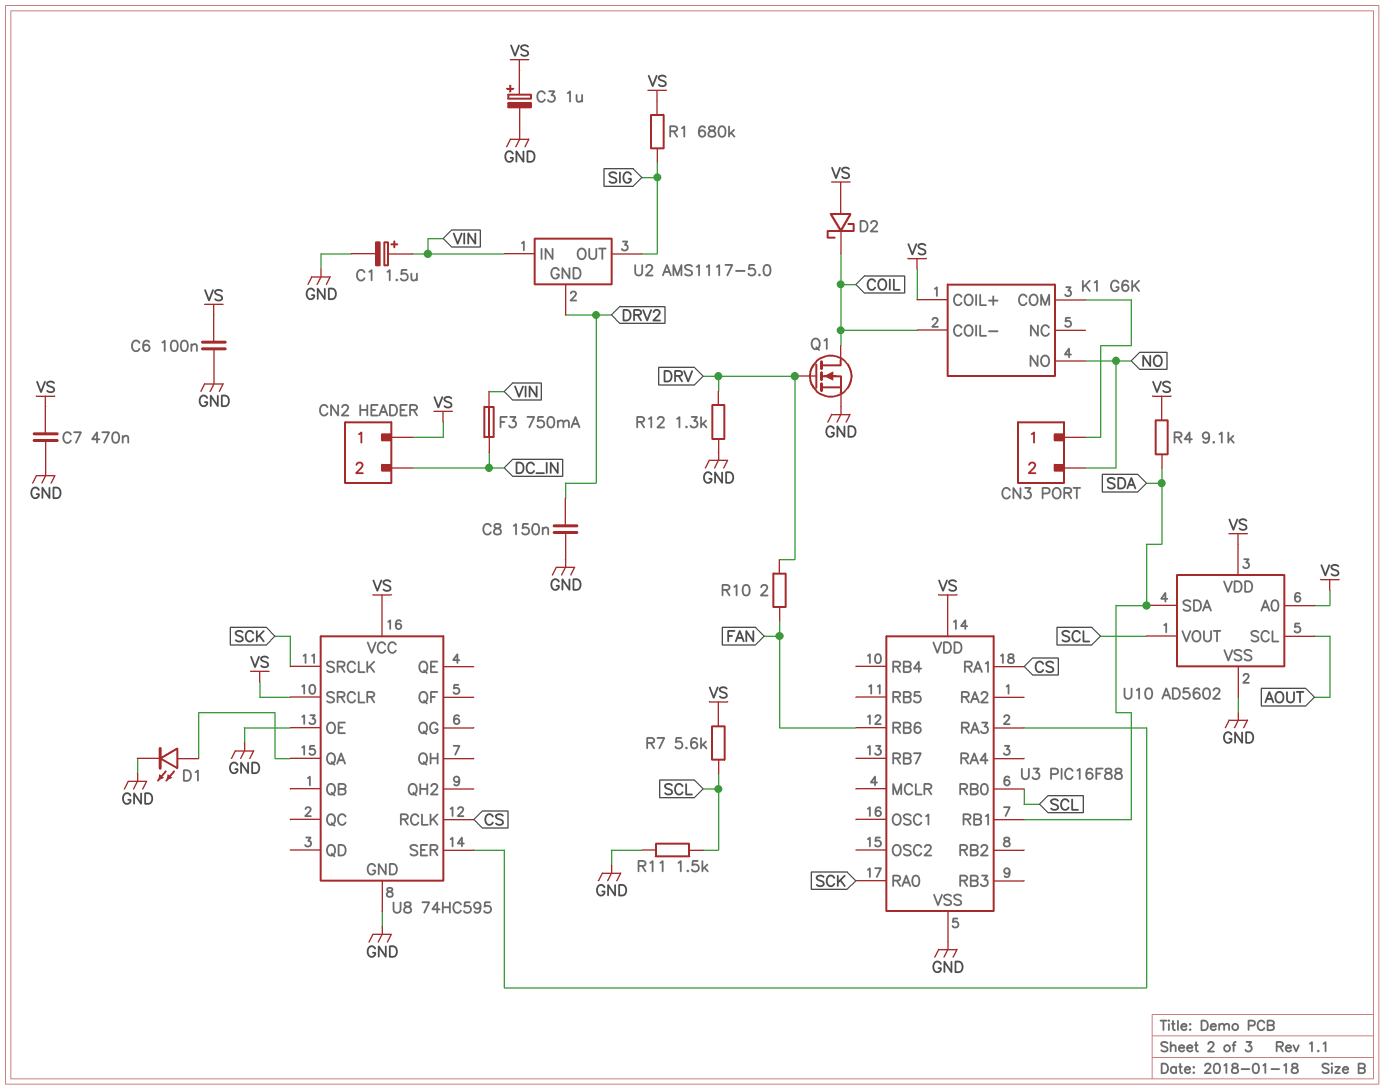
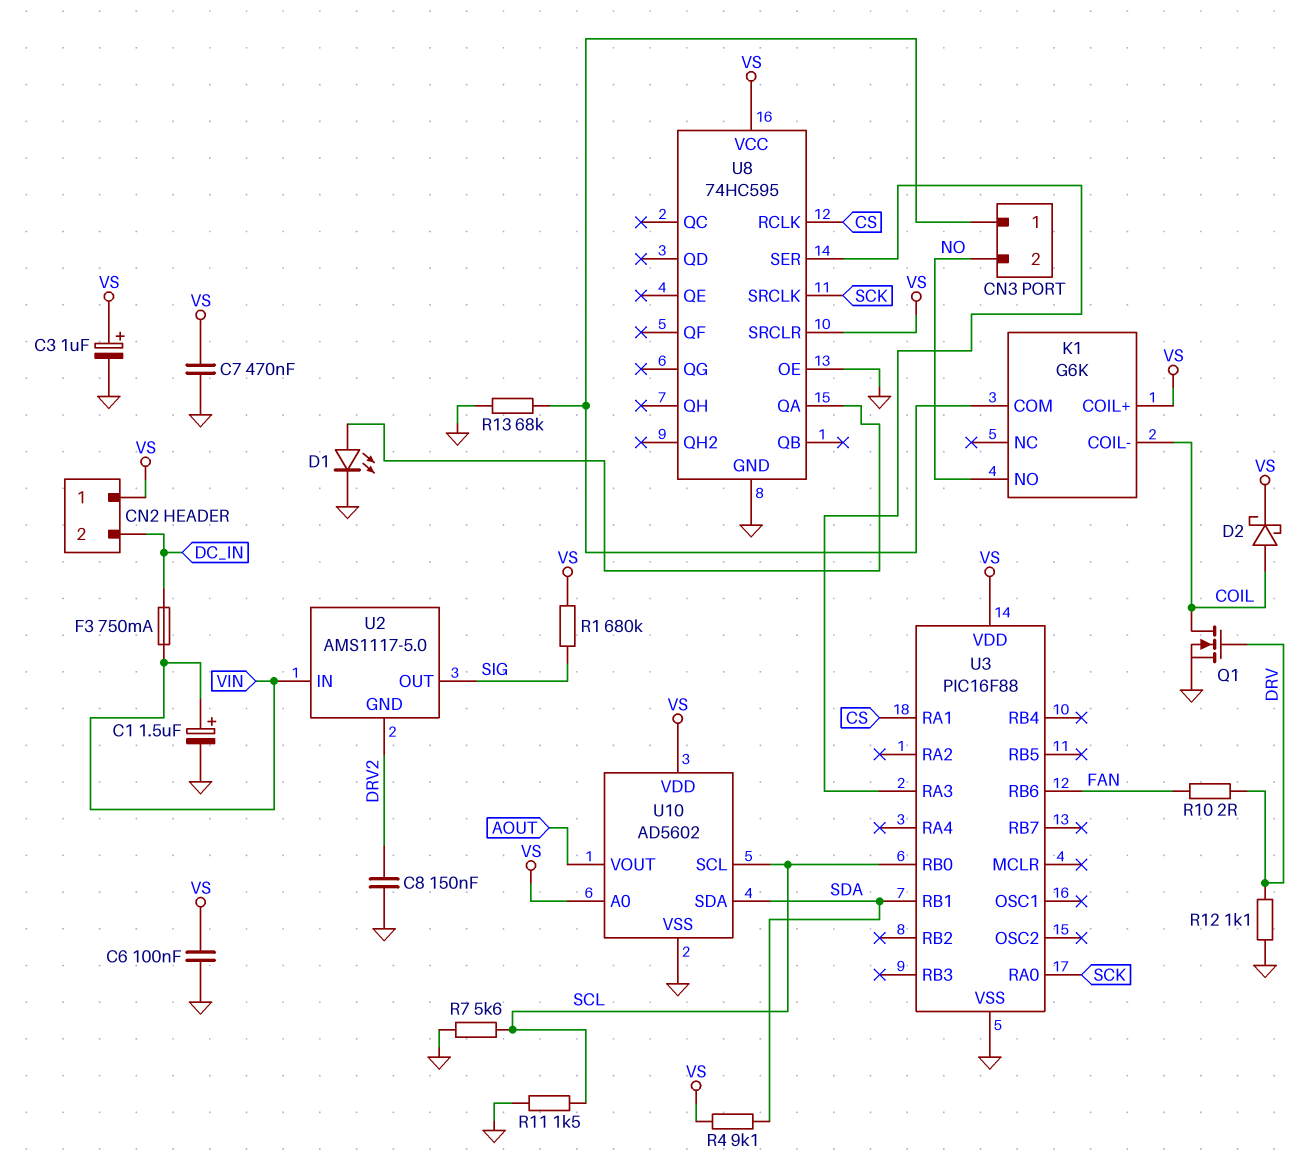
D2: schottky (A VS, K COIL) -> schottky (A COIL, K VS)
R7: 5.6k (SCL, VS) -> 5.6k (GND, SCL)
R12: 1.3k (DRV, GND) -> 1.1k (DRV, GND)
R13: none -> 68k (CN3/1, GND)
U10 pin SCL: AOUT -> SCL
U10 pin VOUT: SCL -> AOUT

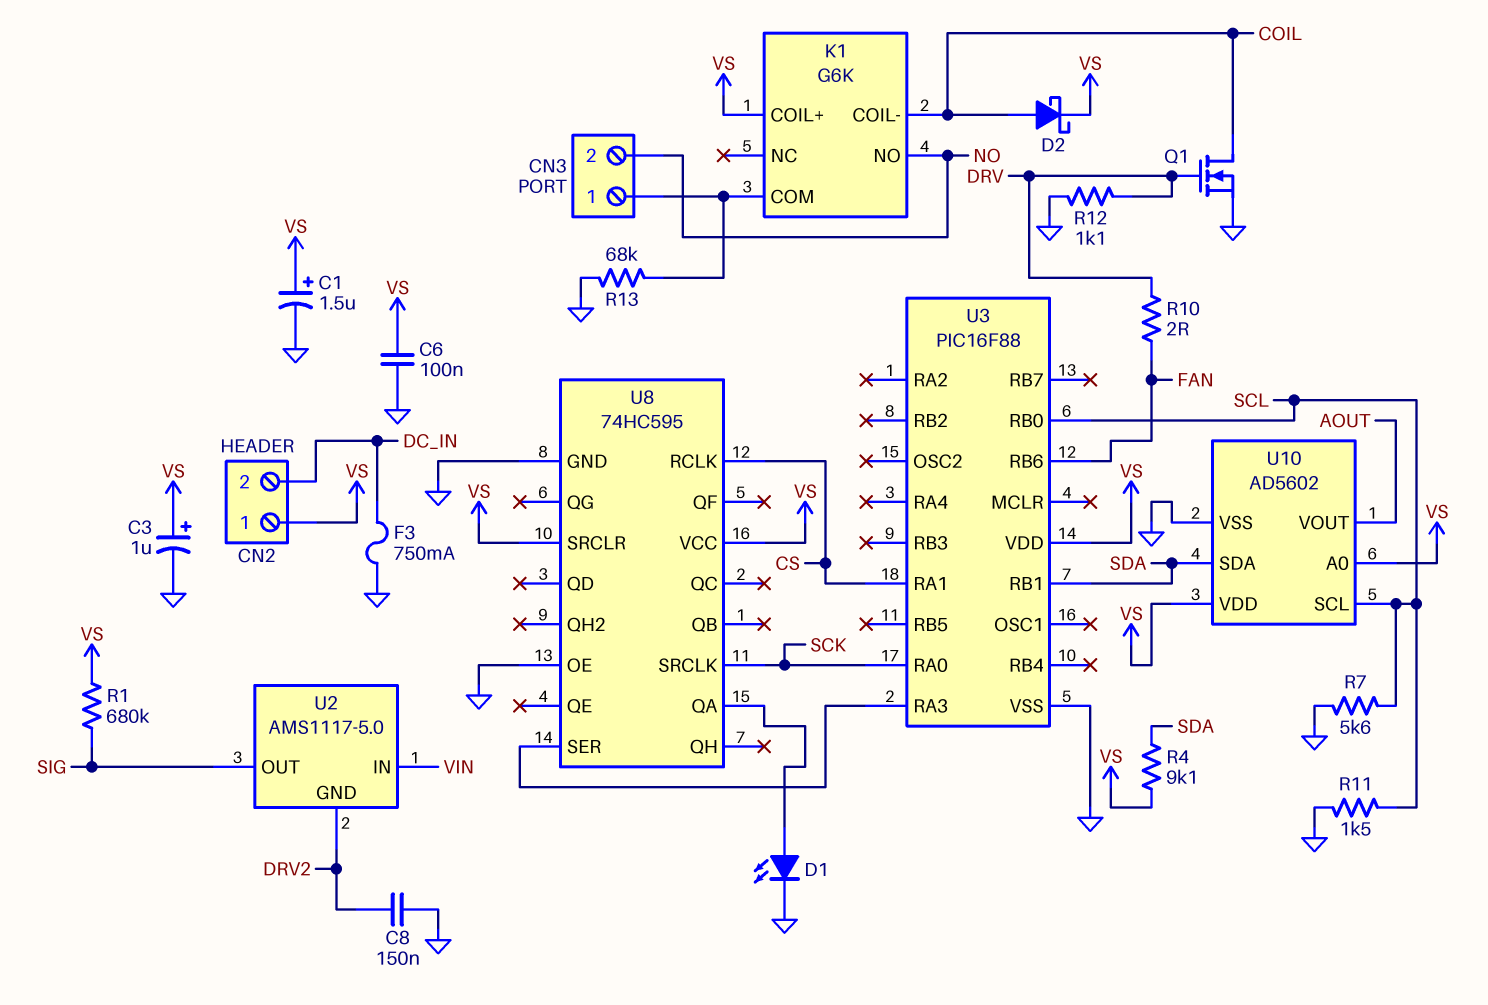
C1: 1.5uF (plus VIN, minus GND) -> 1.5uF (plus VS, minus GND)
C7: 470nF (GND, VS) -> none
F3: 750mA (DC_IN, VIN) -> 750mA (DC_IN, GND)

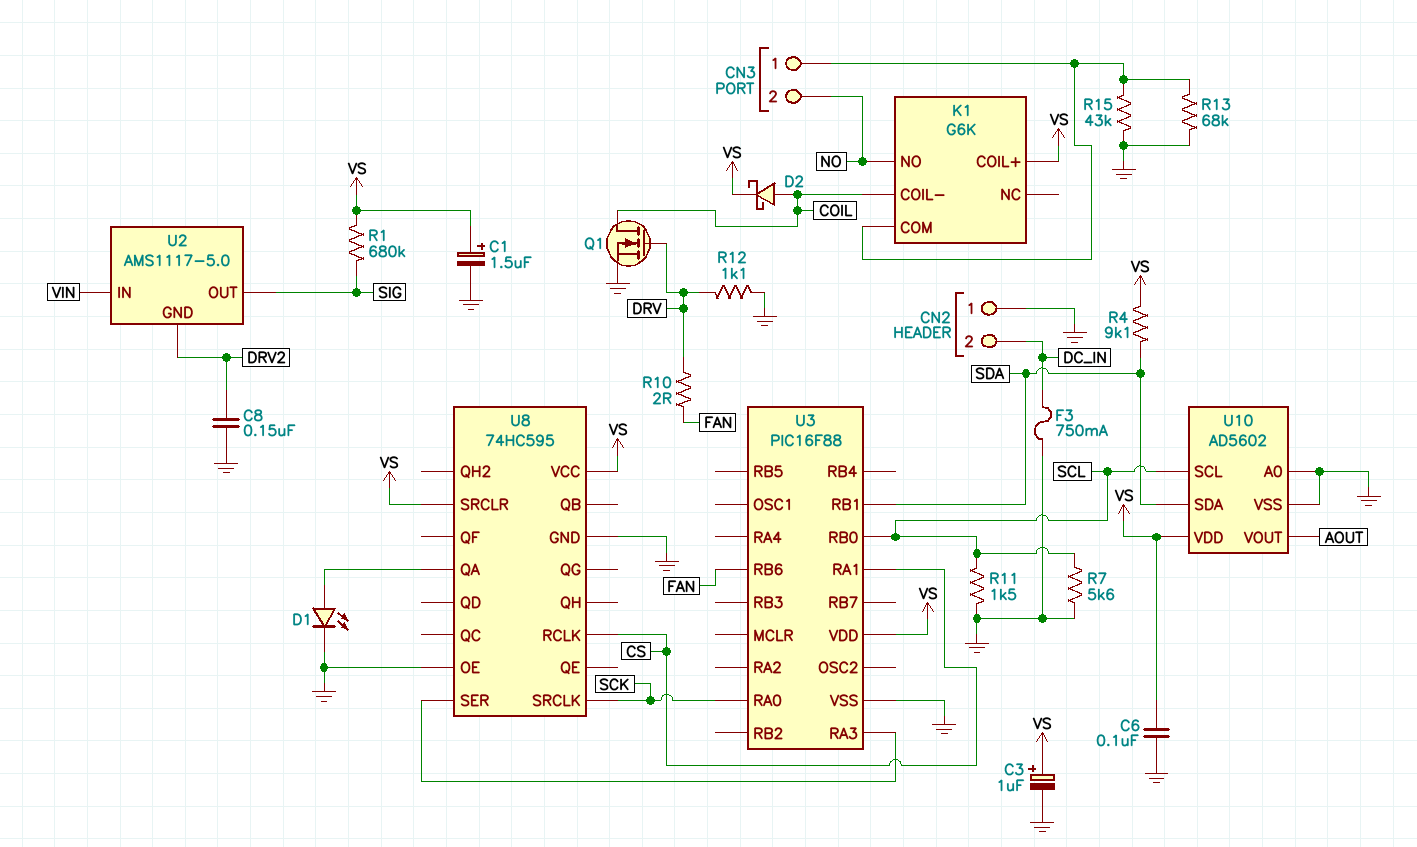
CN2 pin 1: VS -> GND
R15: none -> 43k (CN3/1, GND)
U10 pin A0: VS -> GND

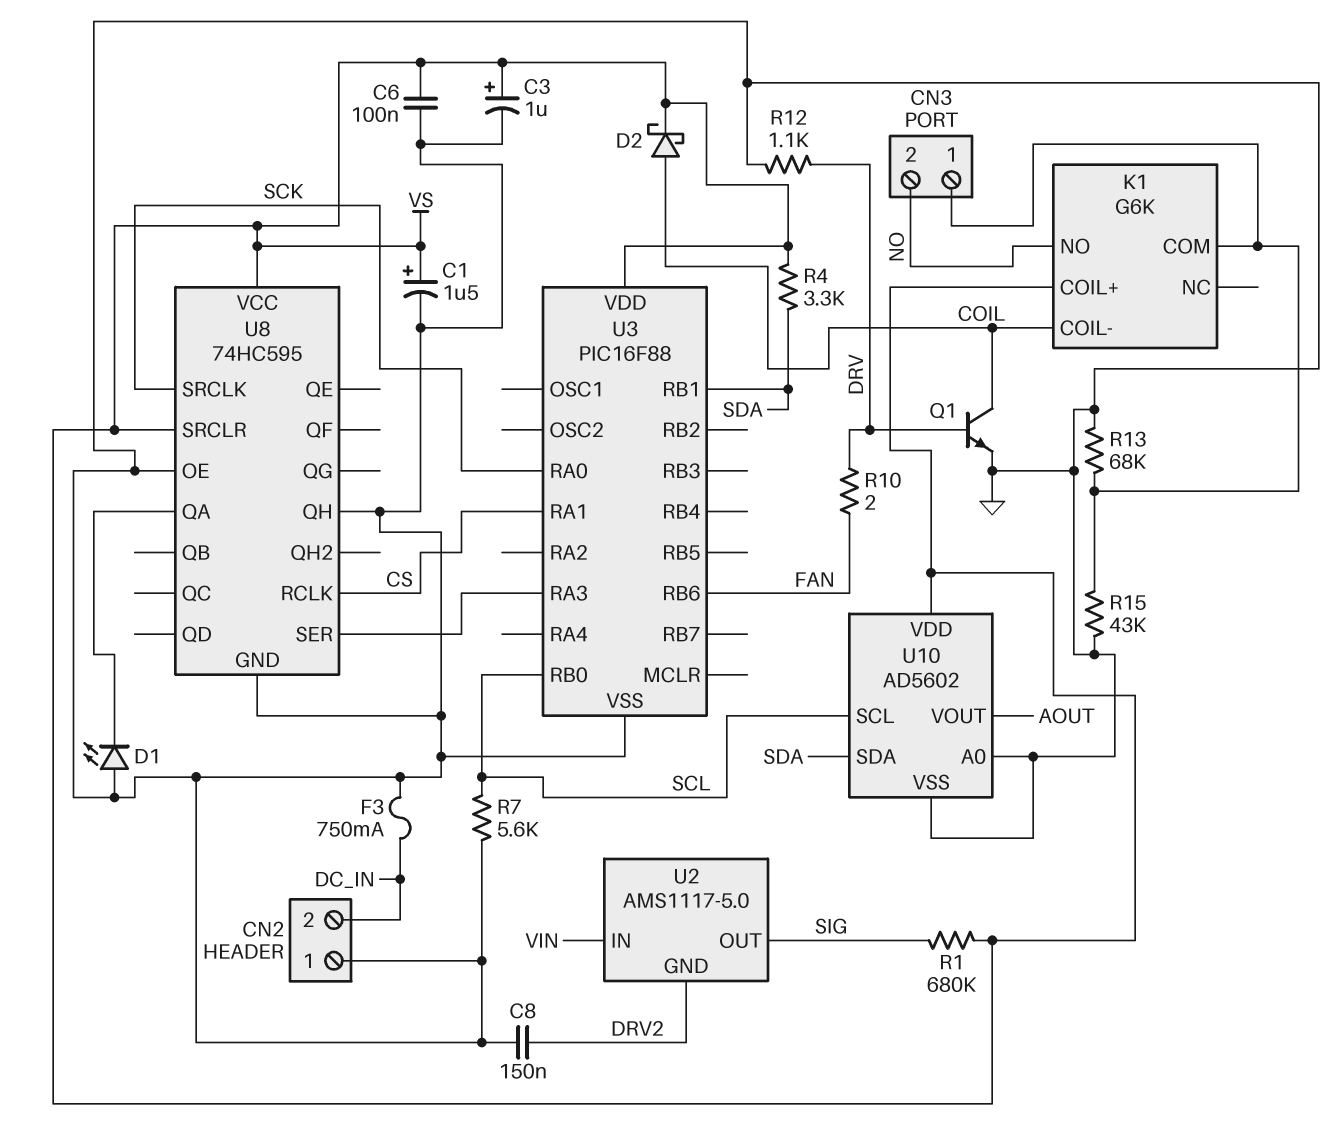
D1: LED (A U8/QA, K GND) -> LED (A GND, K U8/QA)
Q1: NMOS (G DRV, D COIL, S GND) -> NPN (B DRV, C COIL, E GND)
R4: 9.1k (SDA, VS) -> 3.3k (SDA, VS)
R11: 1.5k (GND, SCL) -> none
U8 pin QH: none -> GND

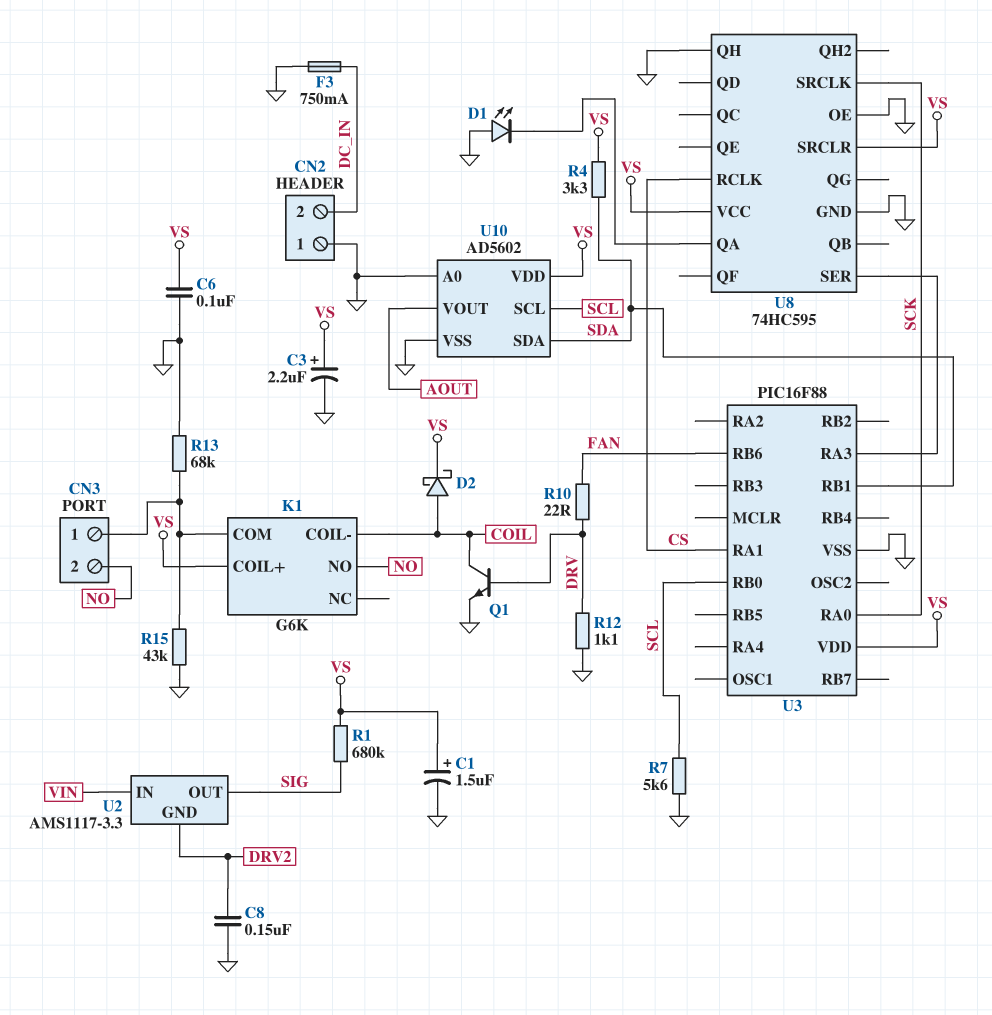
C3: 1uF (plus VS, minus GND) -> 2.2uF (plus VS, minus GND)
R10: 2 (DRV, FAN) -> 22 (DRV, FAN)
U2: AMS1117-5.0 -> AMS1117-3.3

